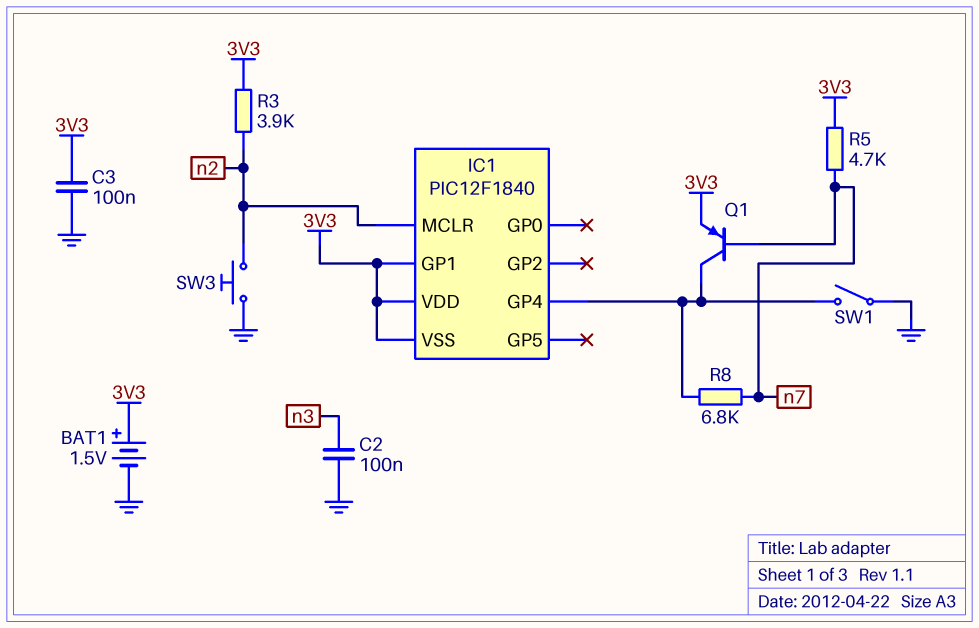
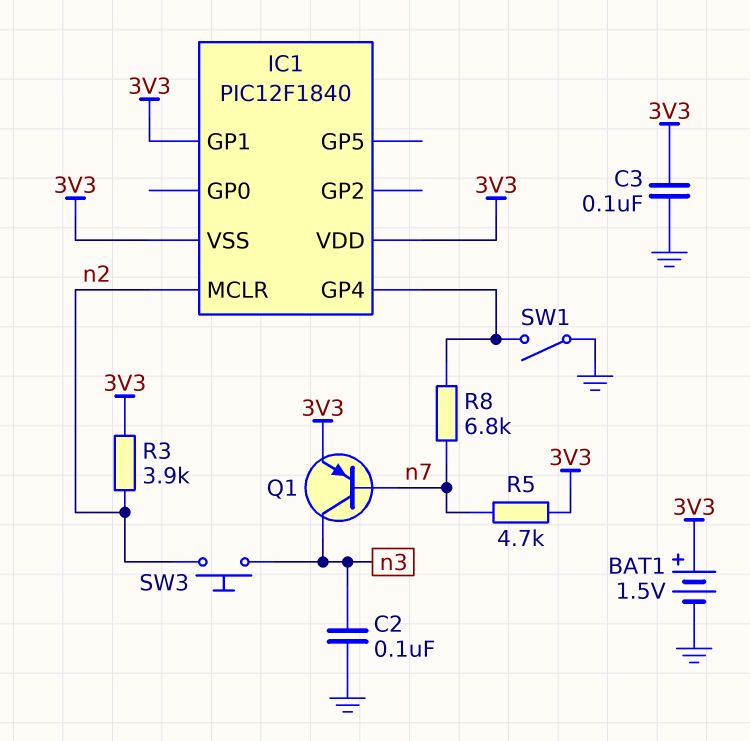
Q1: PNP (B n7, C IC1/GP4, E 3V3) -> PNP (B n7, C n3, E 3V3)
SW3: button (GND, n2) -> button (n2, n3)

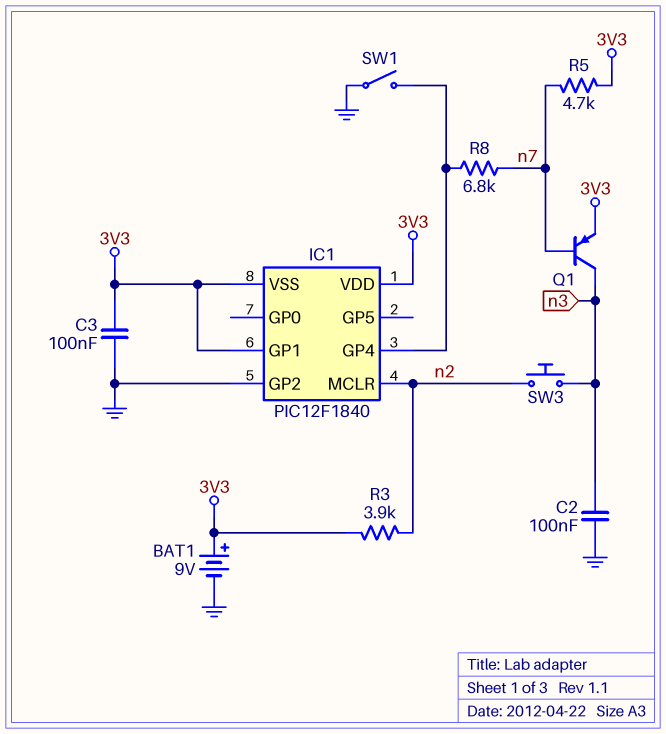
BAT1: 1.5V (plus 3V3, minus GND) -> 9V (plus 3V3, minus GND)
IC1 pin GP2: none -> GND

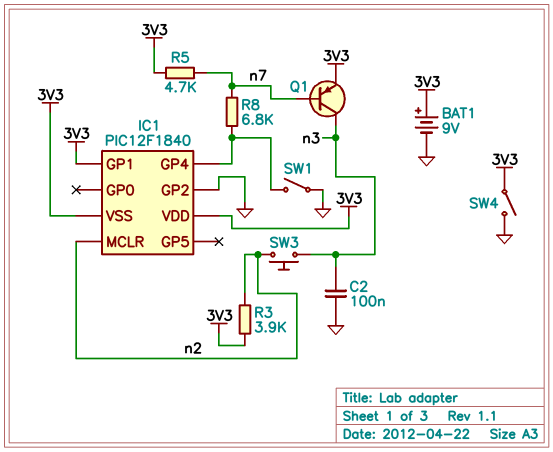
C3: 100nF (3V3, GND) -> none
SW4: none -> switch (3V3, GND)

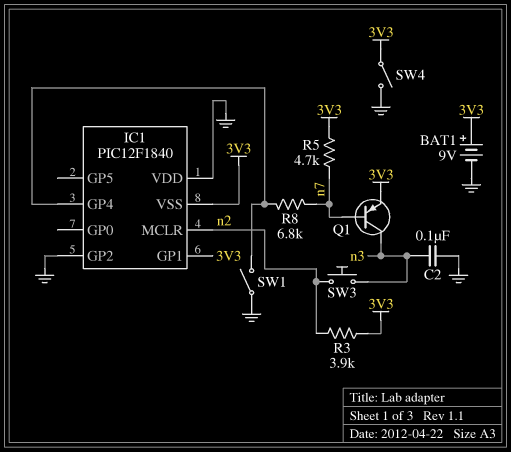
IC1 pin VDD: 3V3 -> GND

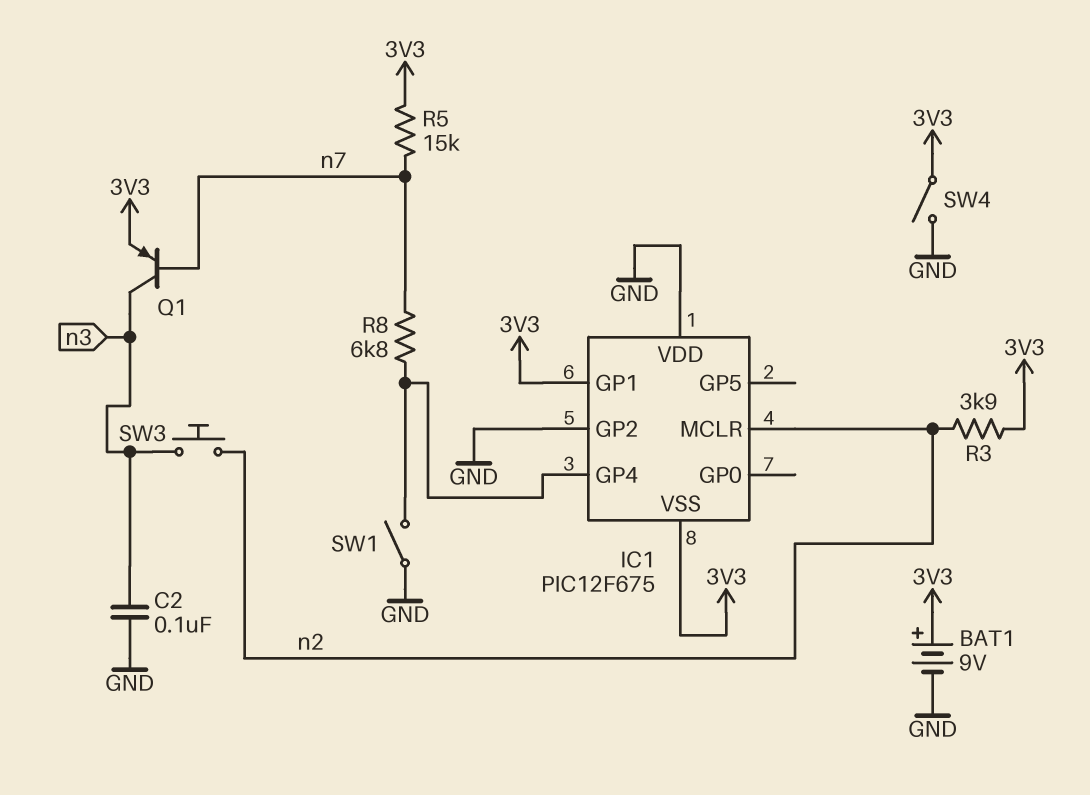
IC1: PIC12F1840 -> PIC12F675
R5: 4.7k (3V3, n7) -> 15k (3V3, n7)

